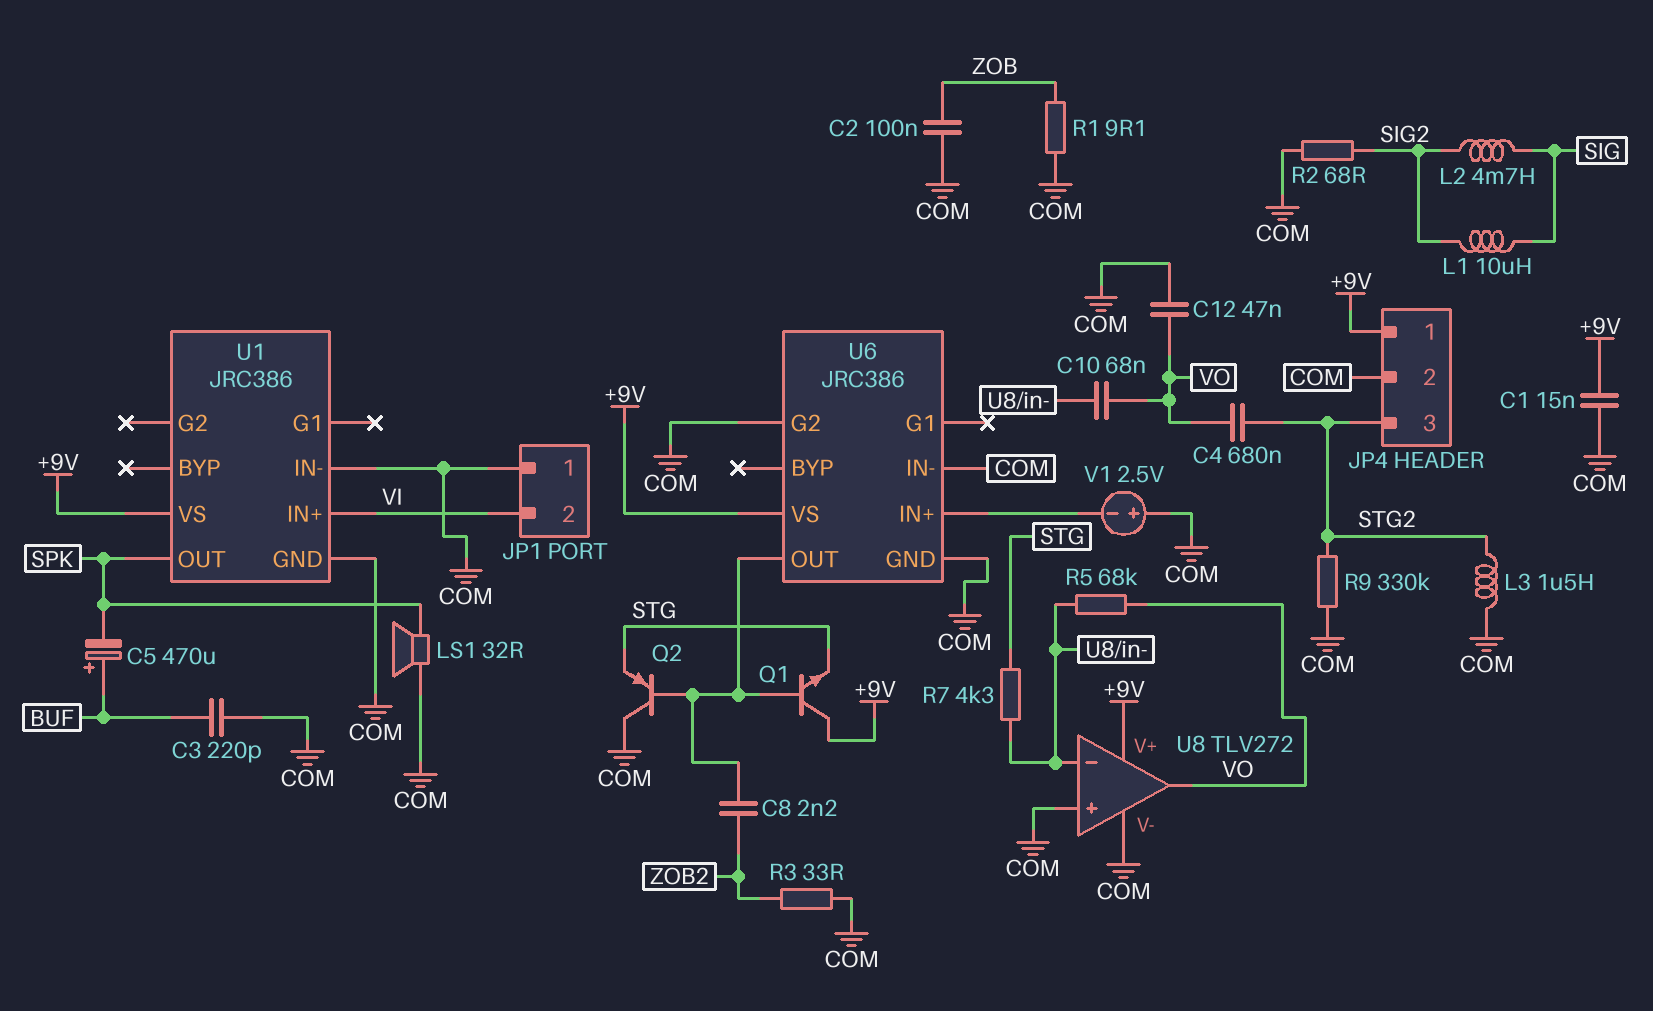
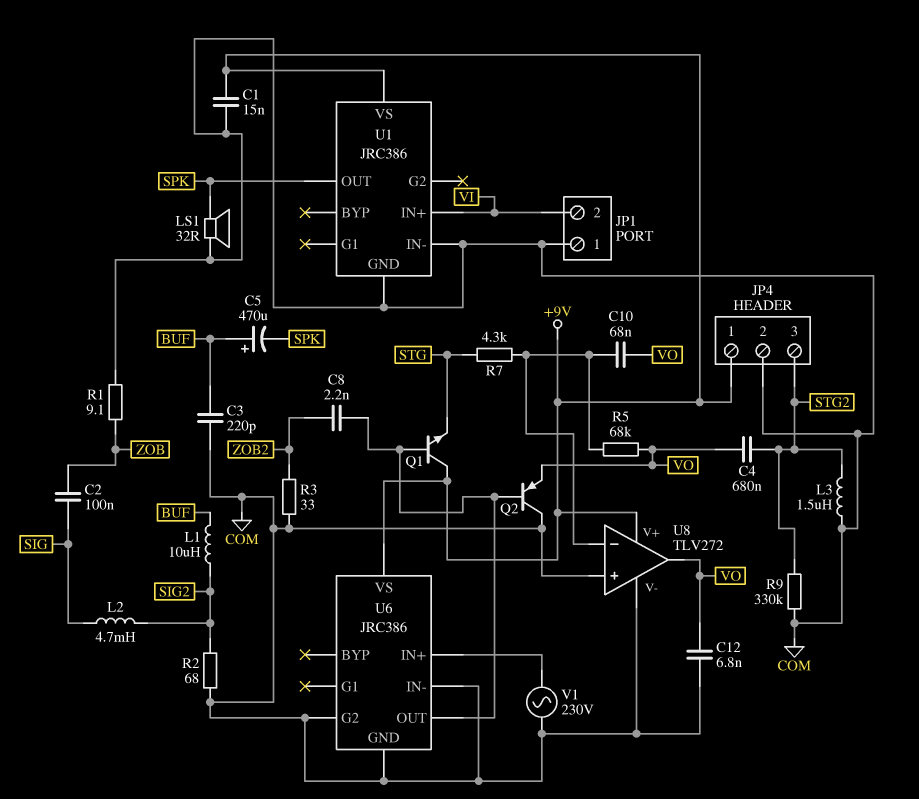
C2: 100nF (COM, ZOB) -> 100nF (SIG, ZOB)
C12: 47nF (COM, VO) -> 6.8nF (COM, VO)
L1: 10uH (SIG, SIG2) -> 10uH (BUF, SIG2)
Q2: PNP (B U6/OUT, C COM, E STG) -> PNP (B U6/OUT, C COM, E VO)
V1: 2.5V (plus COM, minus U6/IN+) -> AC 230V (COM, U6/IN+)

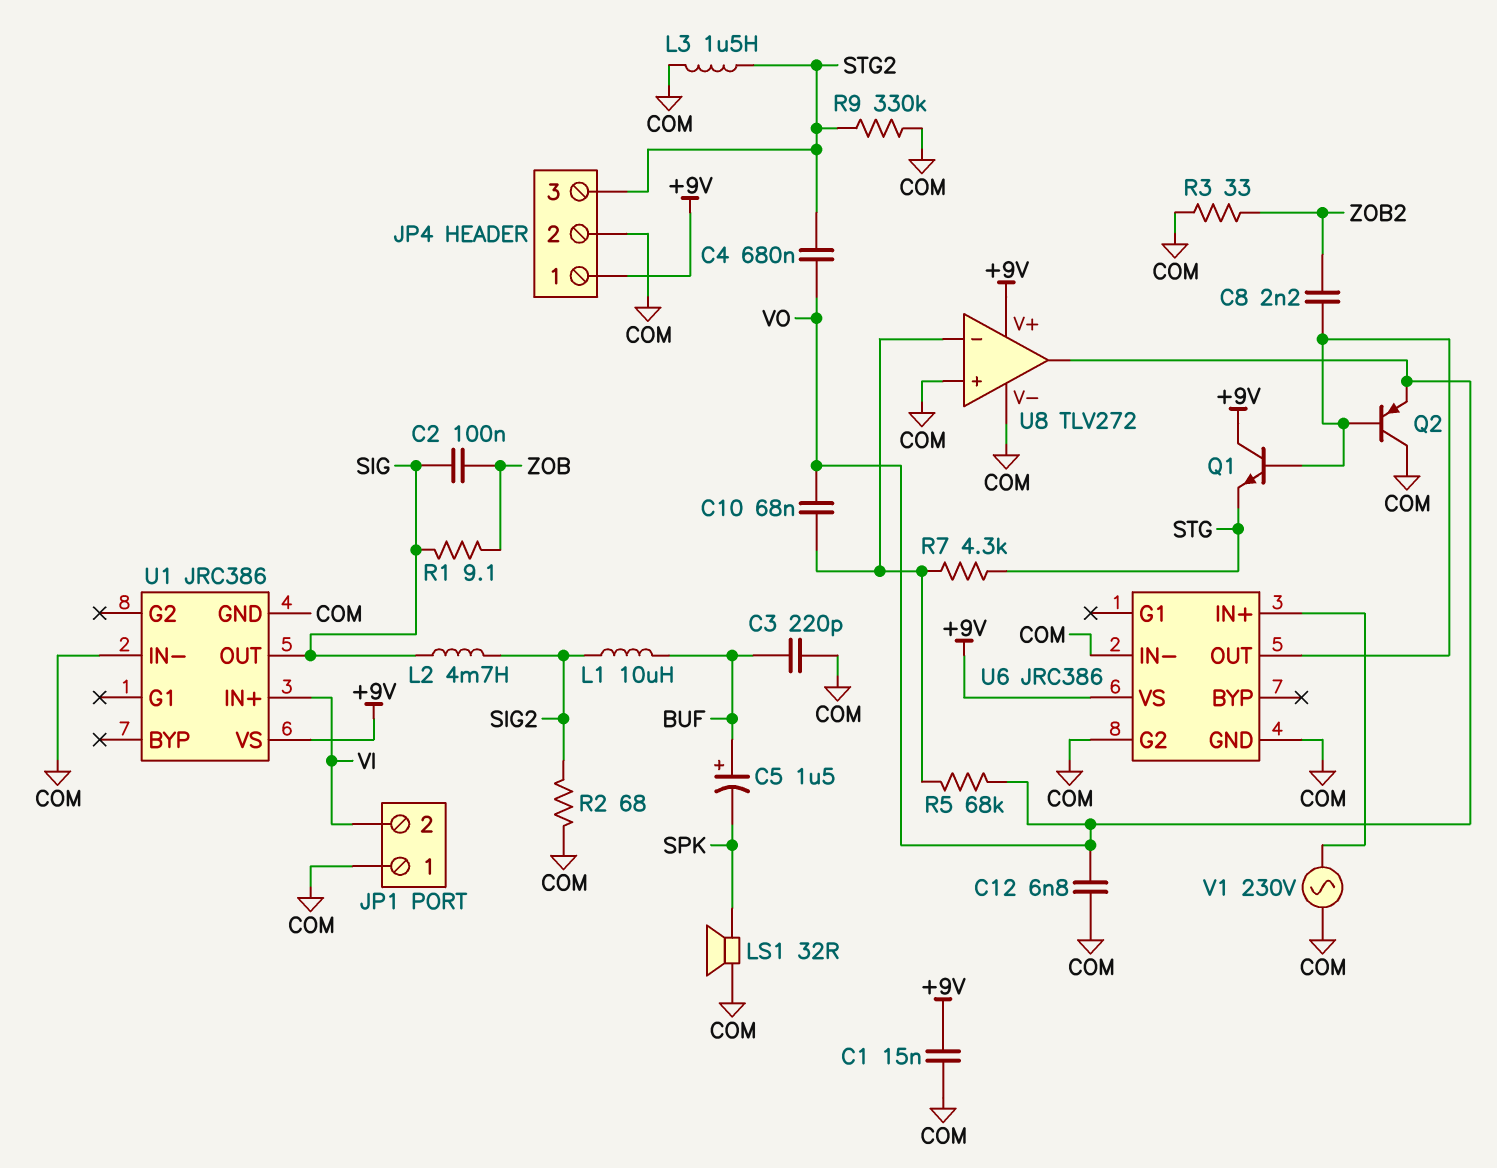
C5: 470uF (plus BUF, minus SPK) -> 1.5uF (plus BUF, minus SPK)
R1: 9.1 (COM, ZOB) -> 9.1 (SIG, ZOB)
U1 pin OUT: SPK -> SIG

